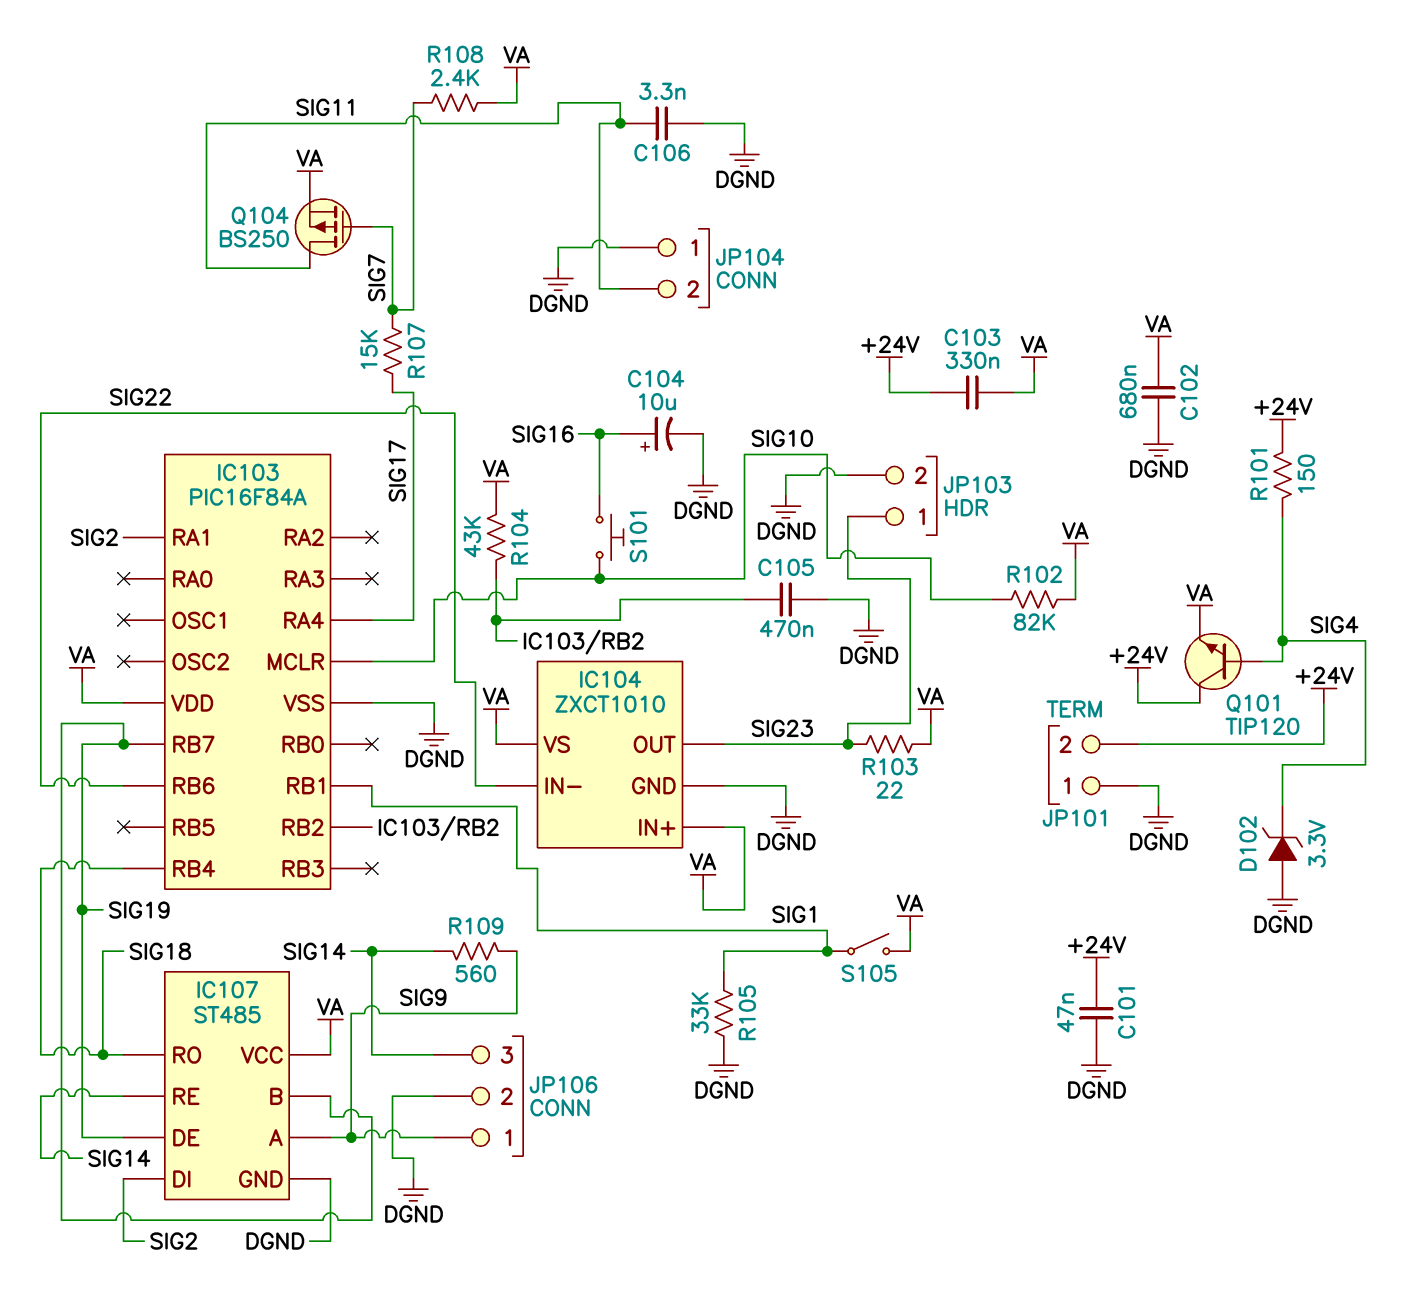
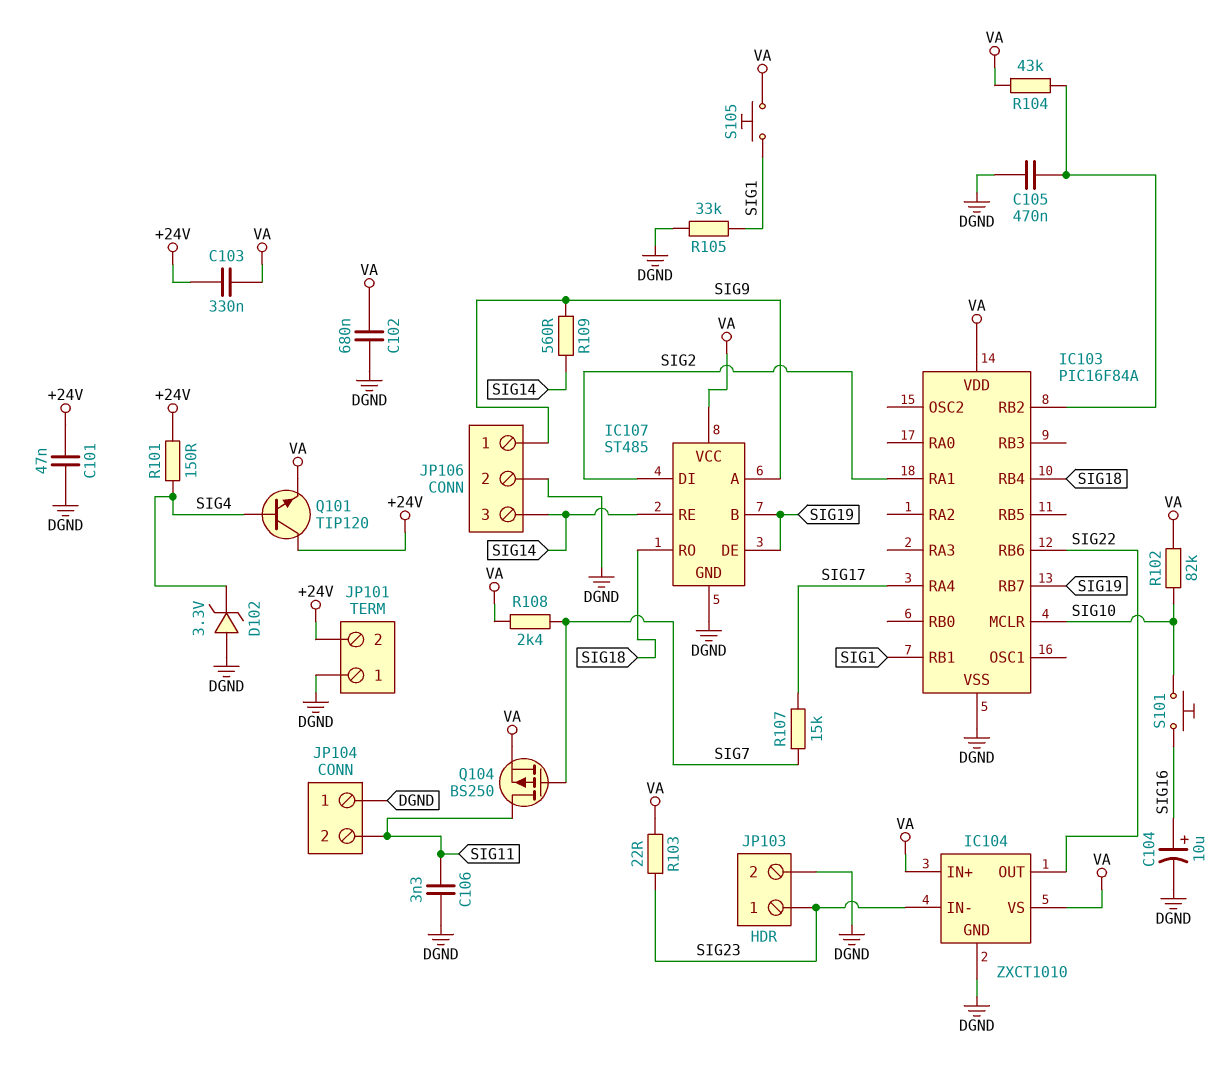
IC104 pin IN-: SIG22 -> SIG23
IC104 pin OUT: SIG23 -> SIG22
S105: switch (SIG1, VA) -> button (SIG1, VA)

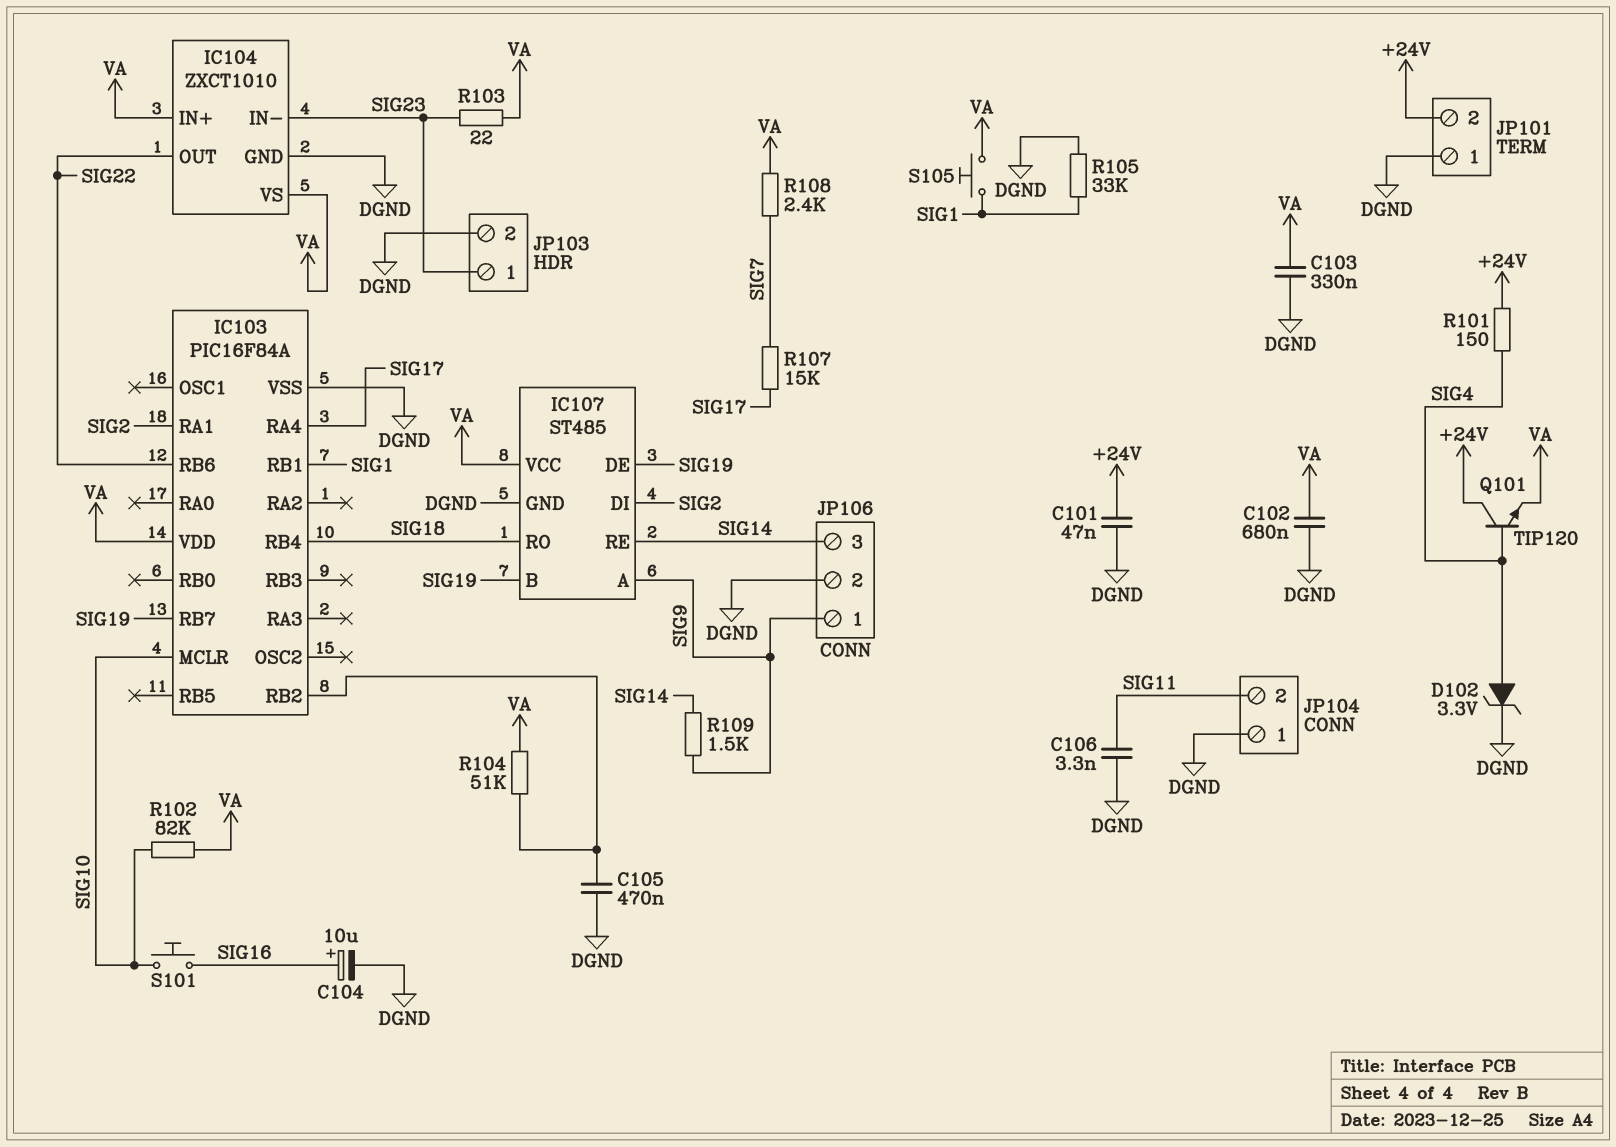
C103: 330nF (+24V, VA) -> 330nF (DGND, VA)
D102: zener 3.3V (A DGND, K SIG4) -> zener 3.3V (A SIG4, K DGND)
Q104: PMOS BS250 (G SIG7, D SIG11, S VA) -> none
R104: 43k (IC103/RB2, VA) -> 51k (IC103/RB2, VA)
R109: 560 (SIG9, SIG14) -> 1.5k (SIG9, SIG14)

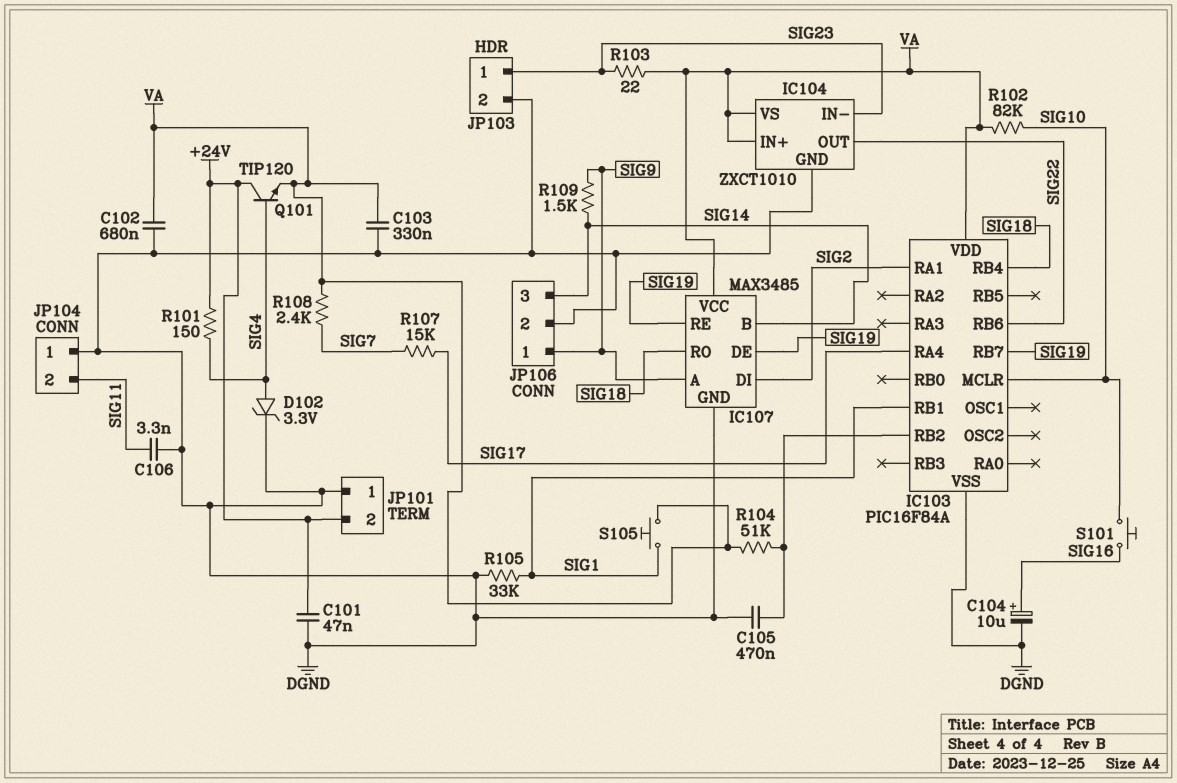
IC107: ST485 -> MAX3485
IC107 pin B: SIG19 -> SIG14
IC107 pin RE: SIG14 -> SIG19

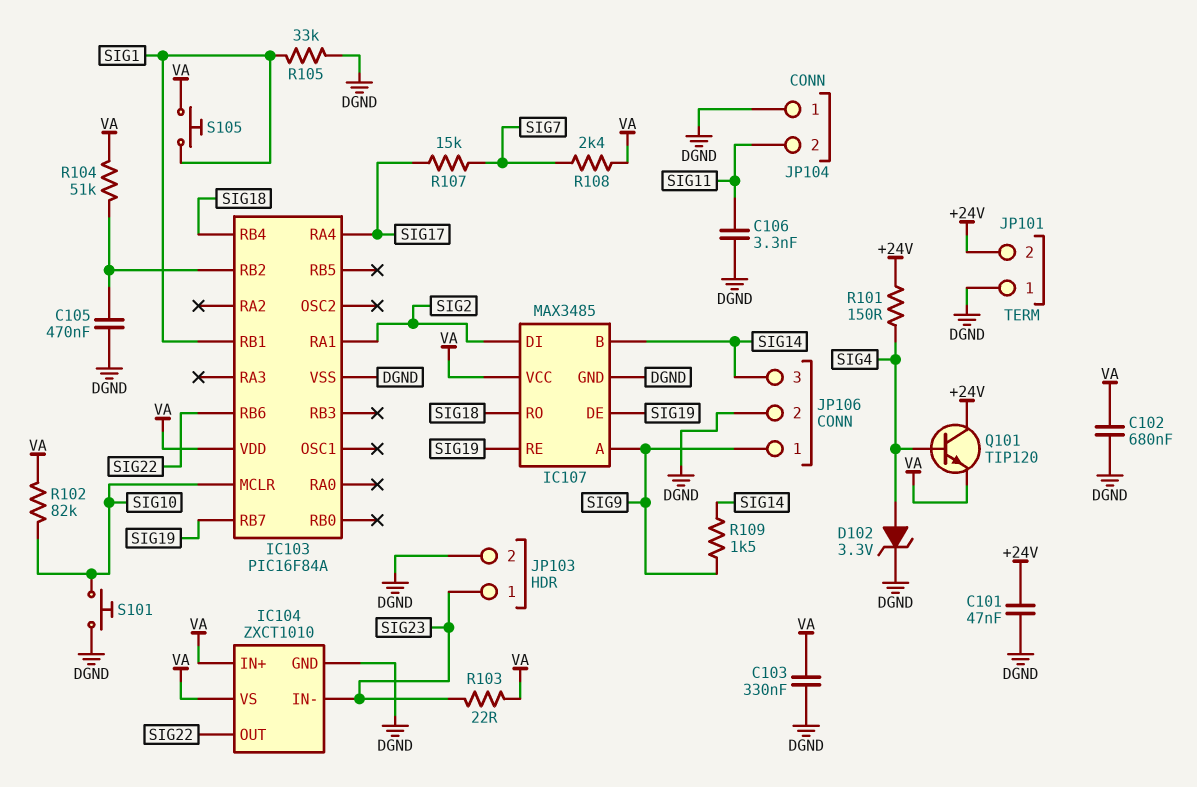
C104: 10uF (plus SIG16, minus DGND) -> none
S101: button (SIG10, SIG16) -> button (DGND, SIG10)

